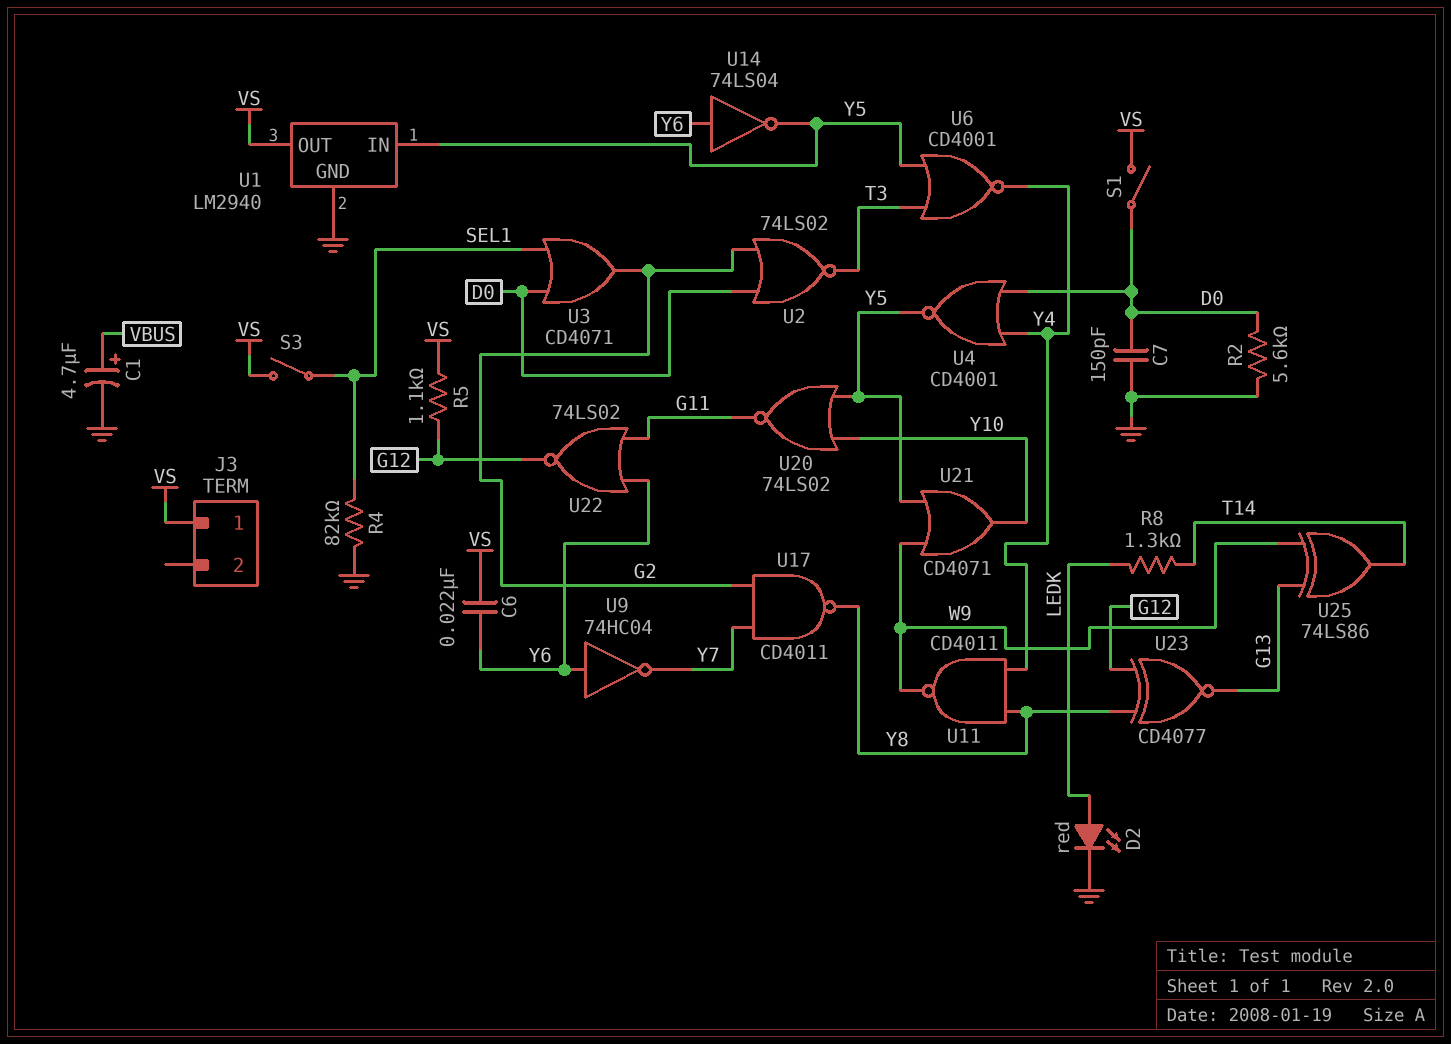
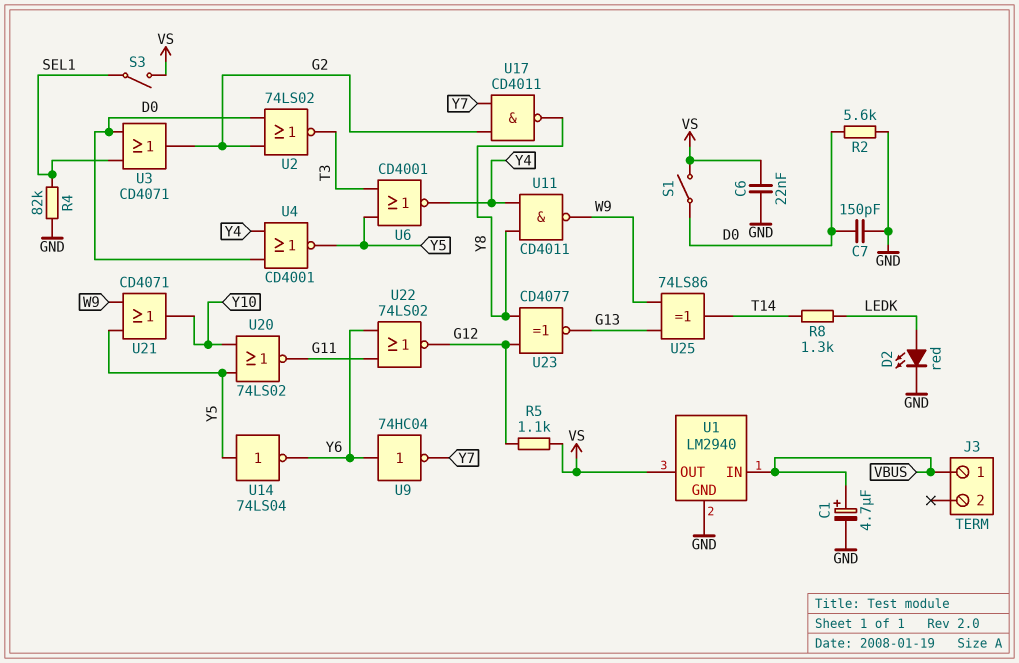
C6: 22nF (VS, Y6) -> 22nF (GND, VS)
J3 pin 1: VS -> VBUS
U1 pin IN: Y5 -> VBUS
U14: NOT 74LS04 (in Y6, out Y5) -> NOT 74LS04 (in Y5, out Y6)

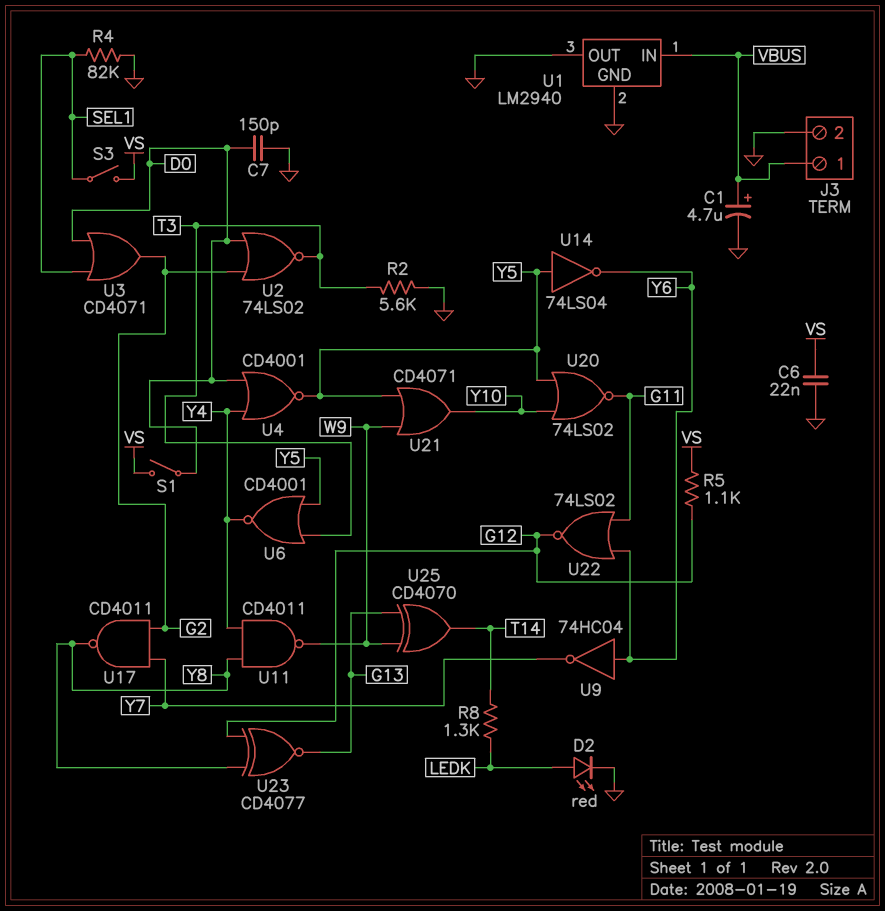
J3 pin 2: none -> GND
R2: 5.6k (D0, GND) -> 5.6k (GND, T3)
U1 pin OUT: VS -> GND
U25: XOR 74LS86 (in G13, in W9, out T14) -> XOR CD4070 (in G13, in W9, out T14)

